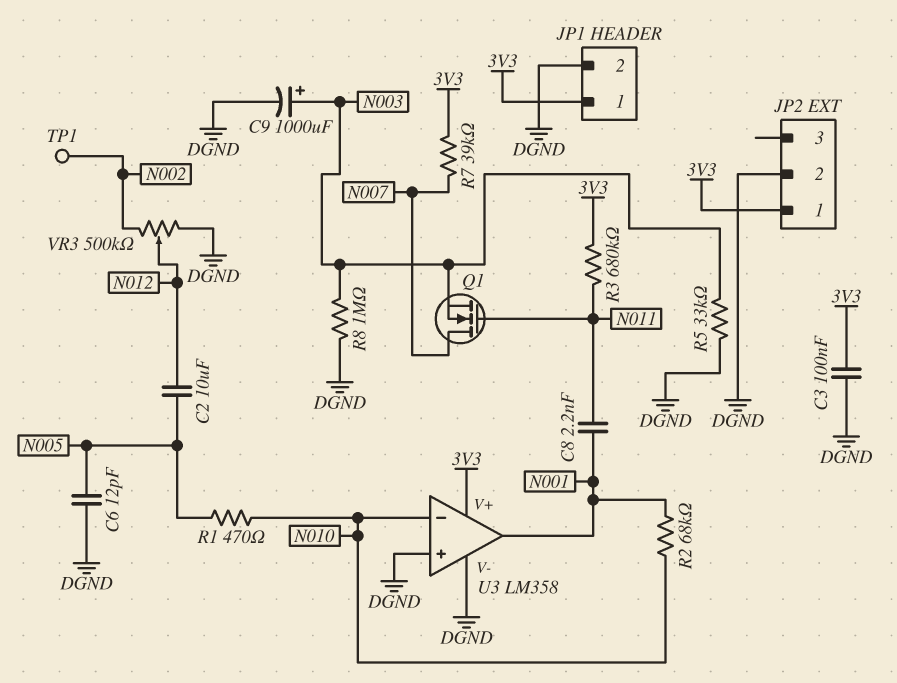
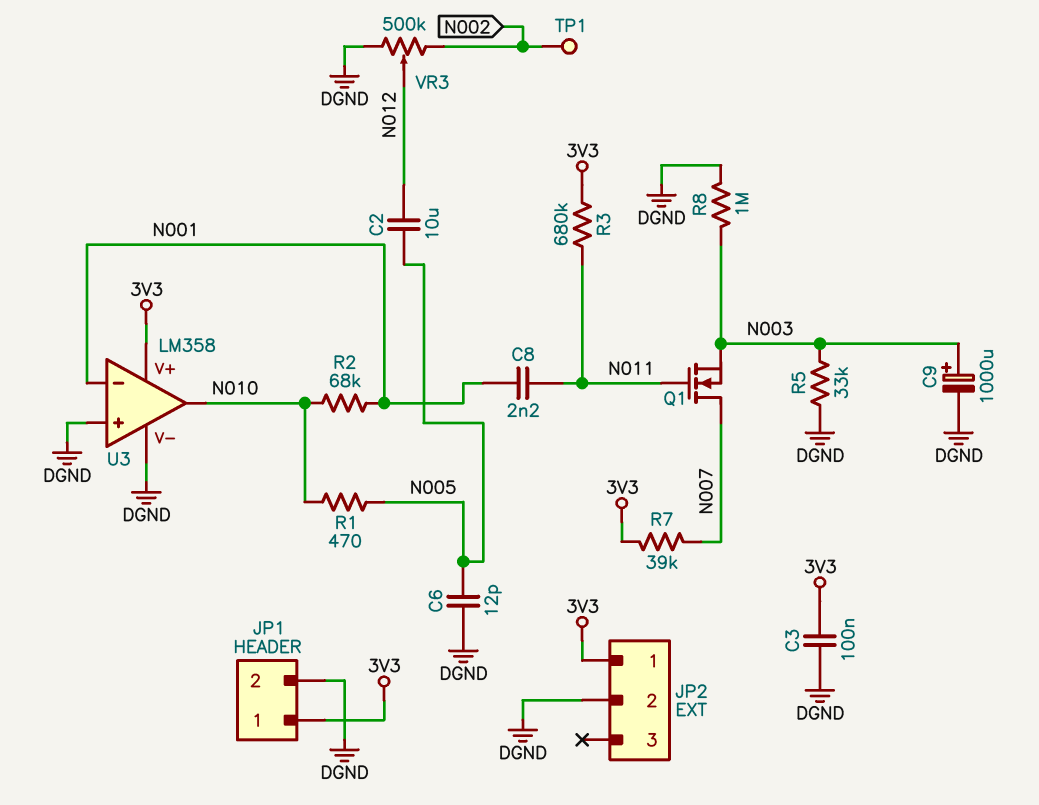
U3 pin in-: N010 -> N001
U3 pin out: N001 -> N010

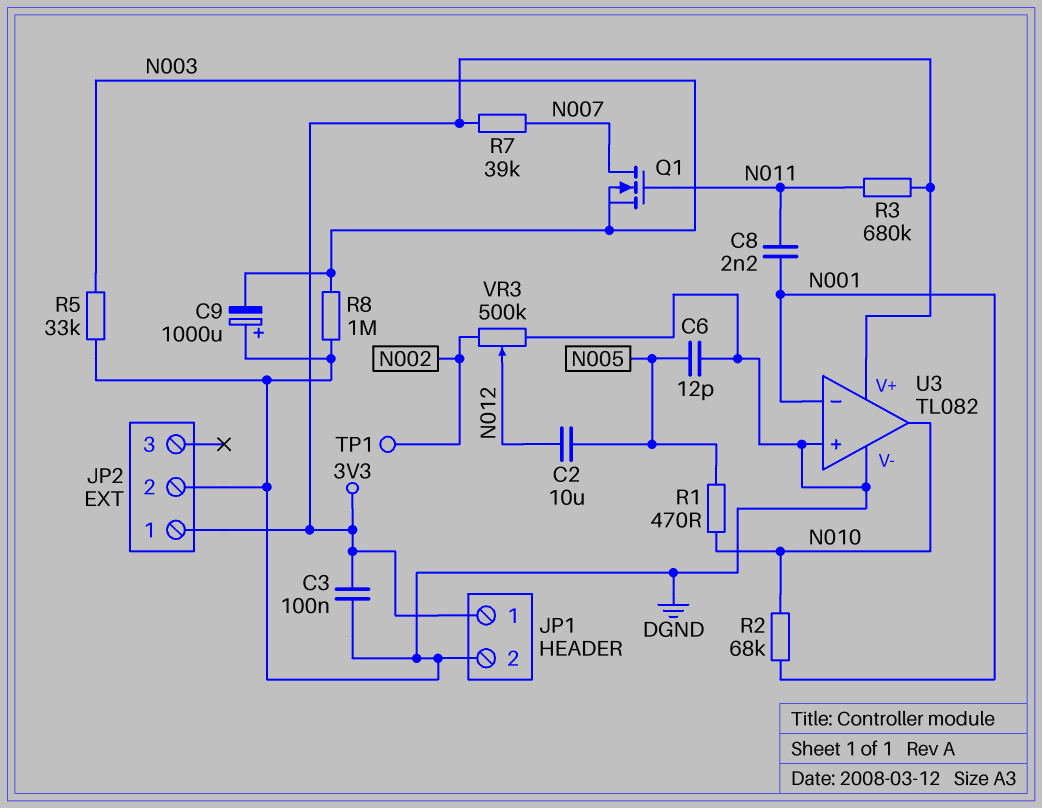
C9: 1000uF (plus N003, minus DGND) -> 1000uF (plus DGND, minus N003)
U3: LM358 -> TL082

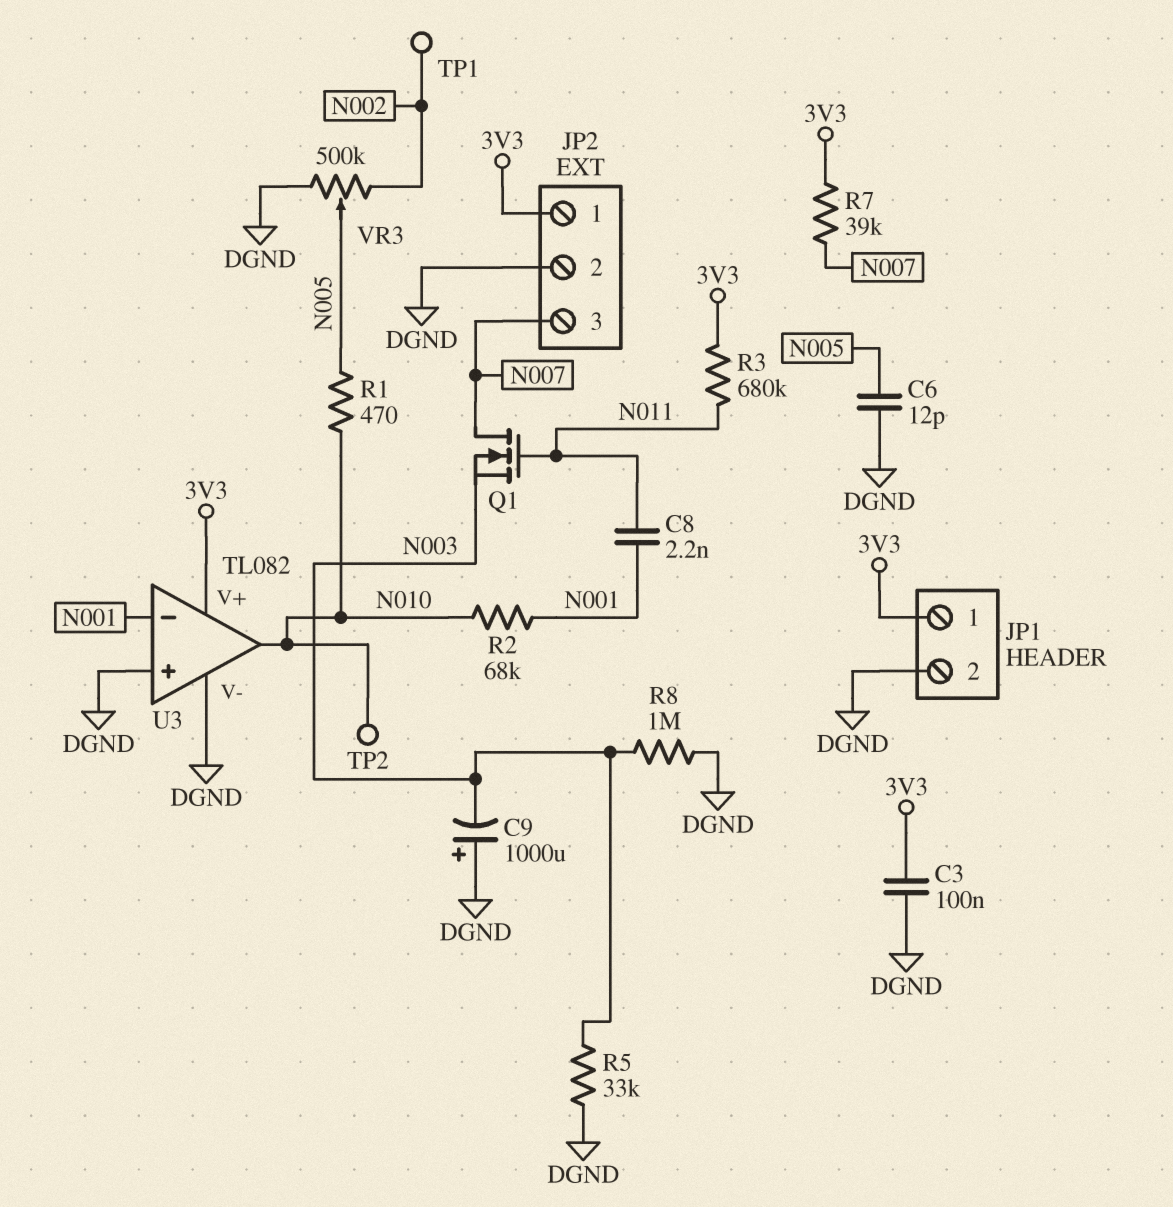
C2: 10uF (N005, N012) -> none
JP2 pin 3: none -> N007
TP2: none -> test point (N010)
VR3: 500k (DGND, N002, wiper N012) -> 500k (DGND, N002, wiper N005)

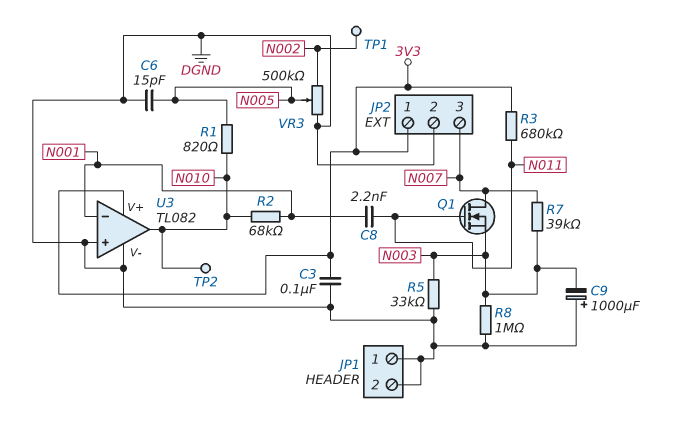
C6: 12pF (DGND, N005) -> 15pF (DGND, N005)
JP1 pin 1: 3V3 -> DGND
R1: 470 (N005, N010) -> 820 (N005, N010)
R7: 39k (3V3, N007) -> 39k (N003, N007)

